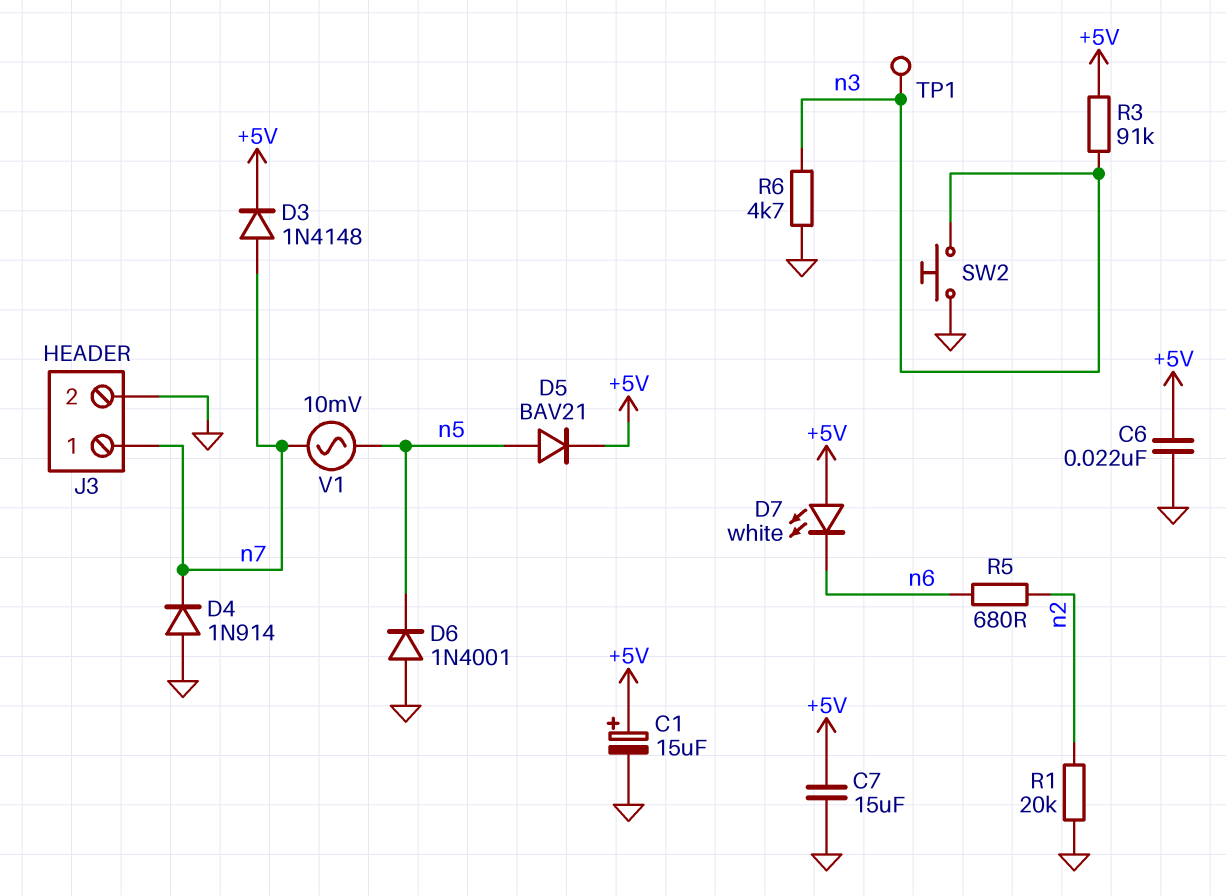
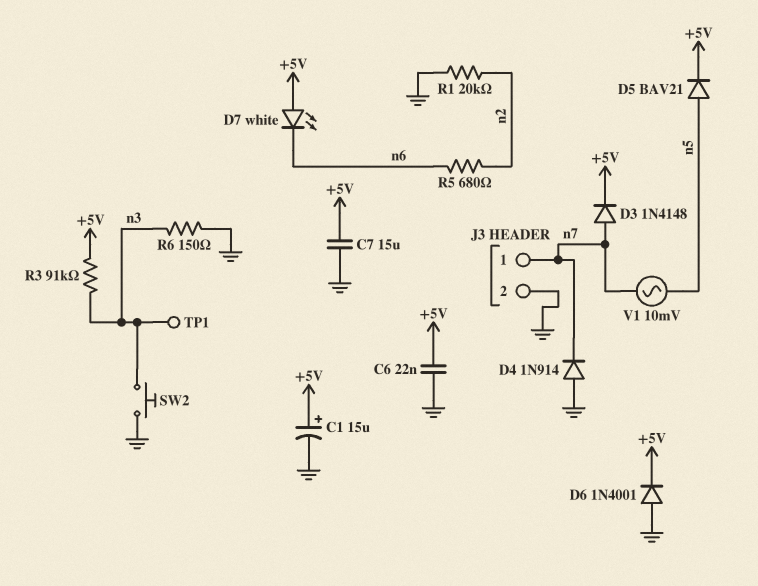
D6: diode 1N4001 (A GND, K n5) -> diode 1N4001 (A GND, K +5V)
R6: 4.7k (GND, n3) -> 150 (GND, n3)

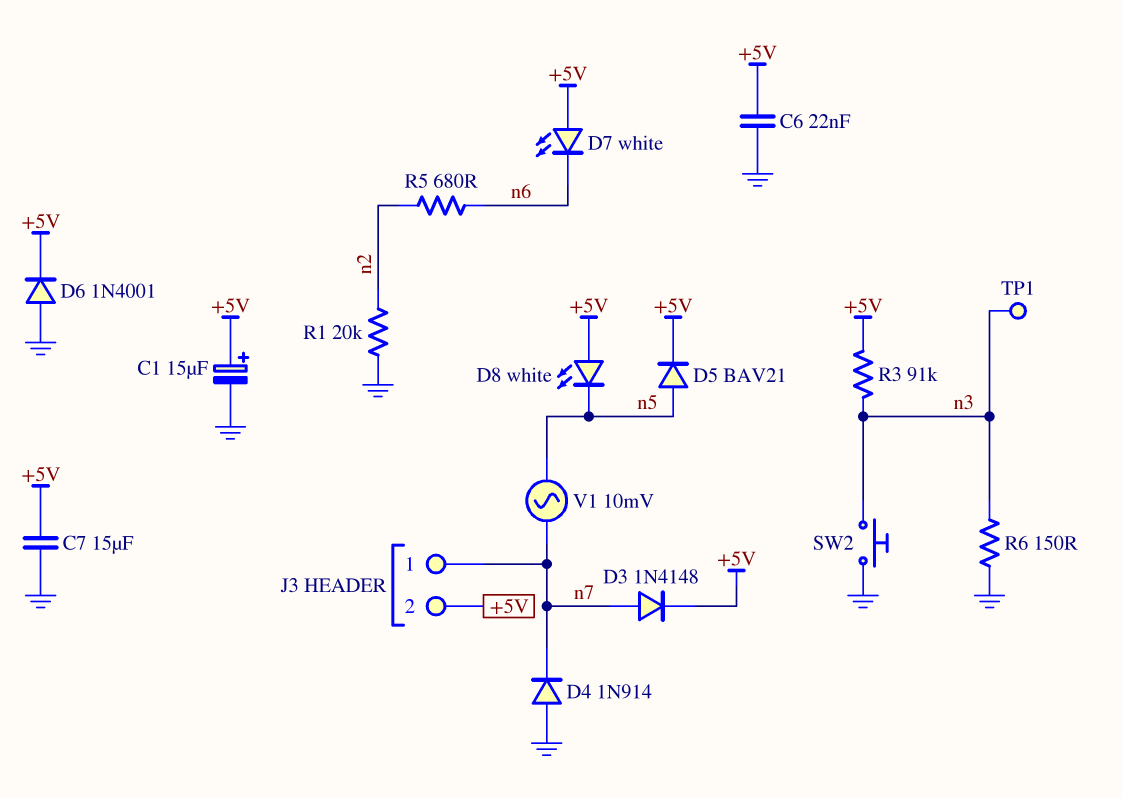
D8: none -> LED white (A +5V, K n5)
J3 pin 2: GND -> +5V

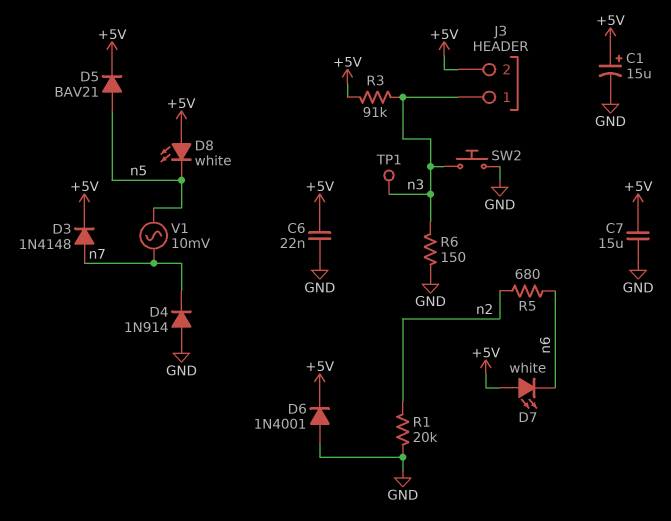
J3 pin 1: n7 -> n3

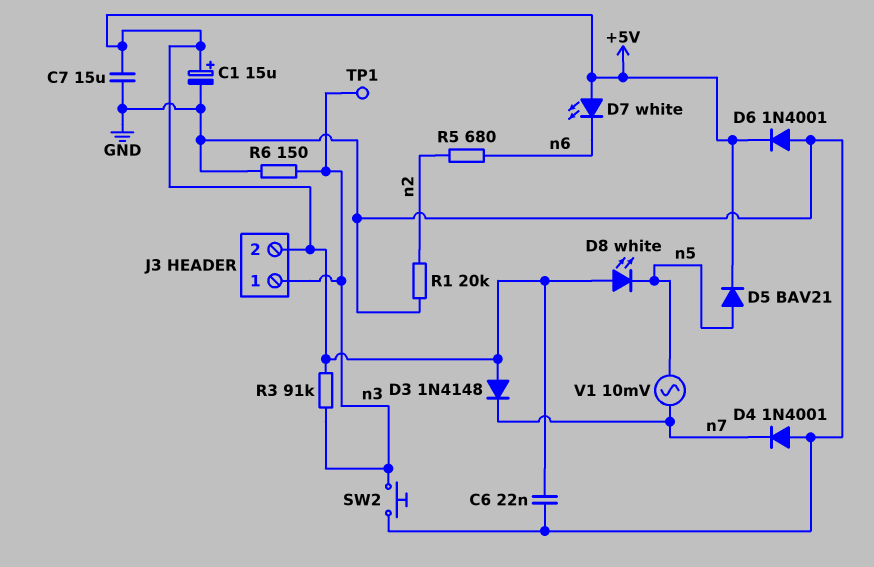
D3: diode 1N4148 (A n7, K +5V) -> diode 1N4148 (A +5V, K n7)
D4: diode 1N914 (A GND, K n7) -> diode 1N4001 (A GND, K n7)

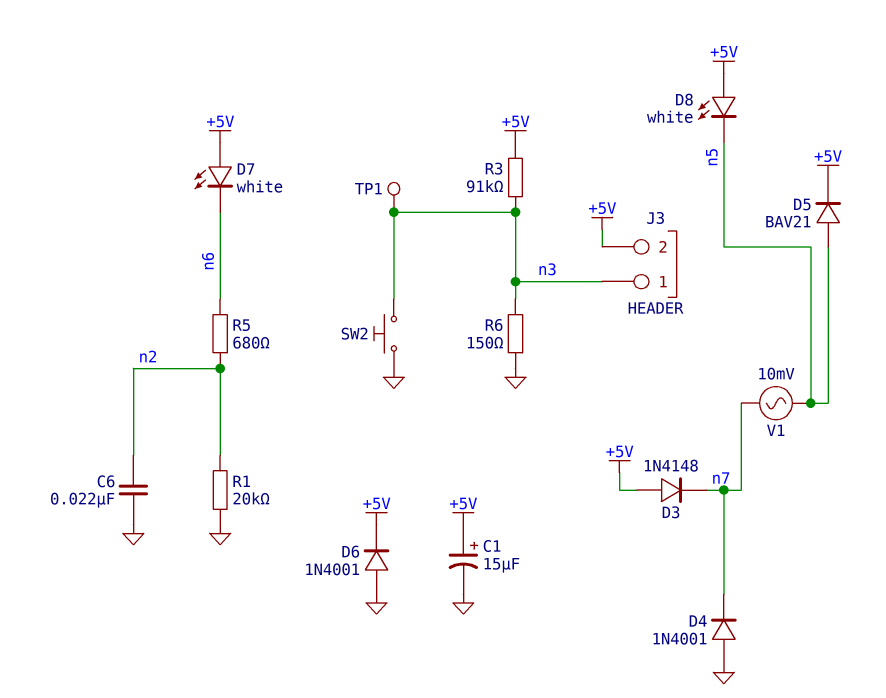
C6: 22nF (+5V, GND) -> 22nF (GND, n2)
C7: 15uF (+5V, GND) -> none

